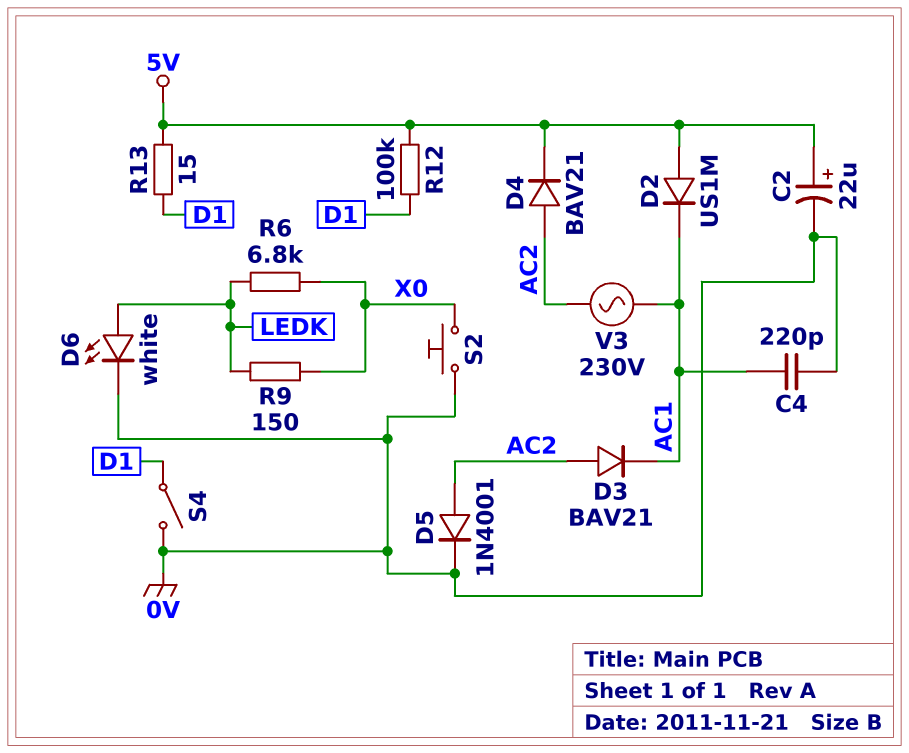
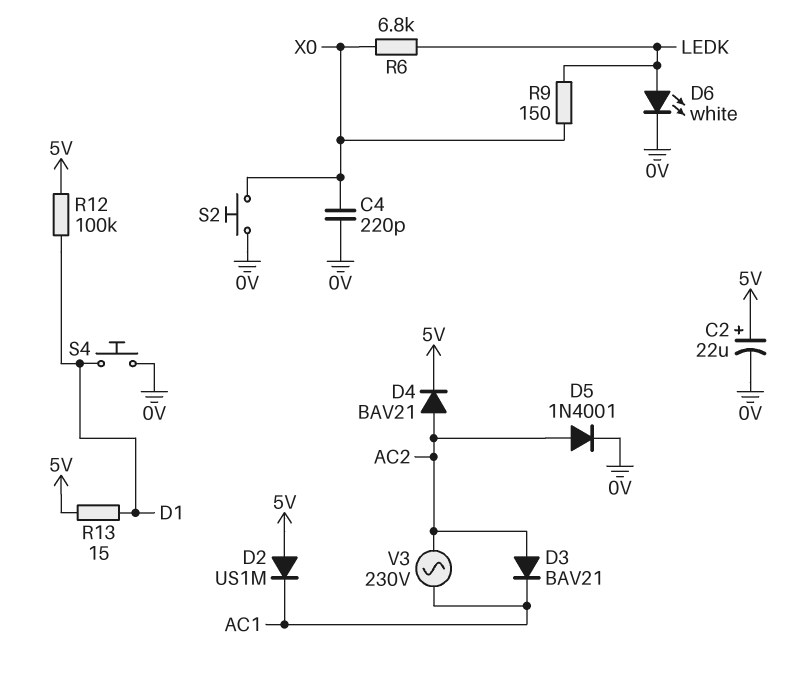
C4: 220pF (0V, AC1) -> 220pF (0V, X0)
S4: switch (0V, D1) -> button (0V, D1)

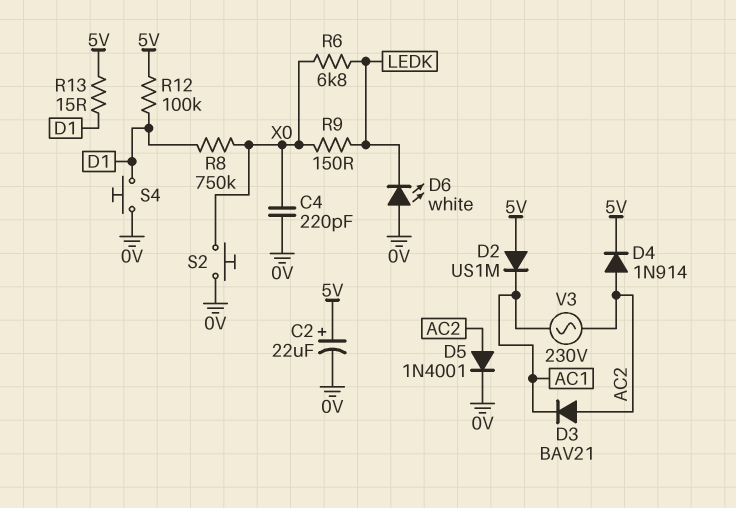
D4: diode BAV21 (A AC2, K 5V) -> diode 1N914 (A AC2, K 5V)
D6: LED white (A LEDK, K 0V) -> LED white (A 0V, K LEDK)
R8: none -> 750k (D1, X0)

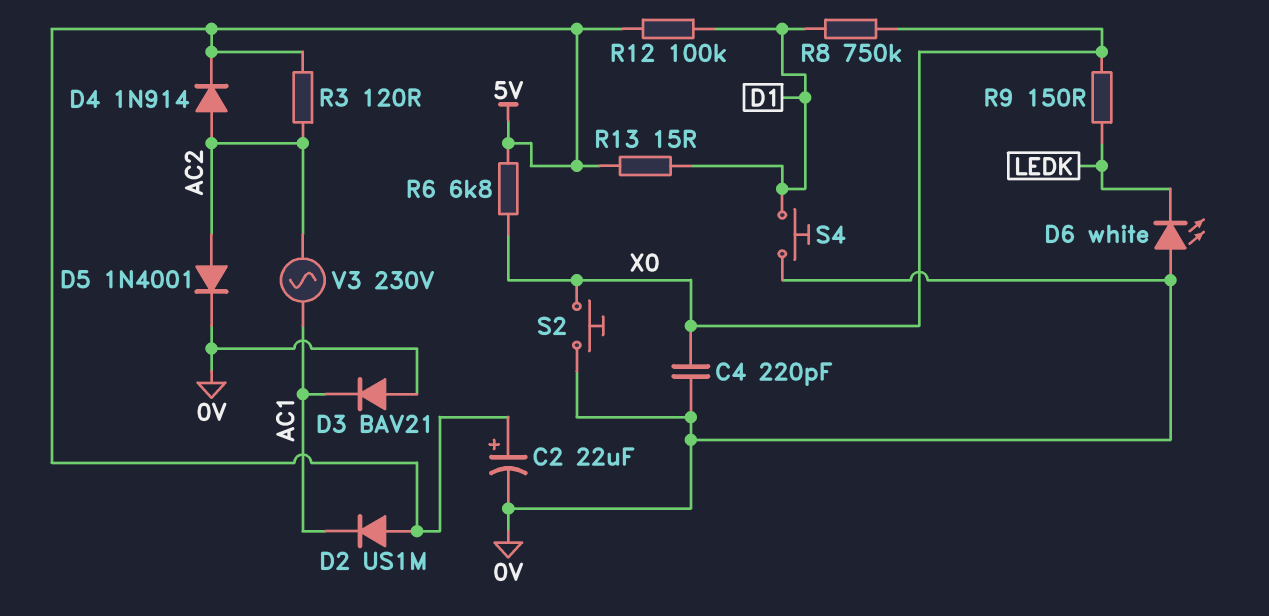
D3: diode BAV21 (A AC2, K AC1) -> diode BAV21 (A 0V, K AC1)
R3: none -> 120 (5V, AC2)
R6: 6.8k (LEDK, X0) -> 6.8k (5V, X0)

